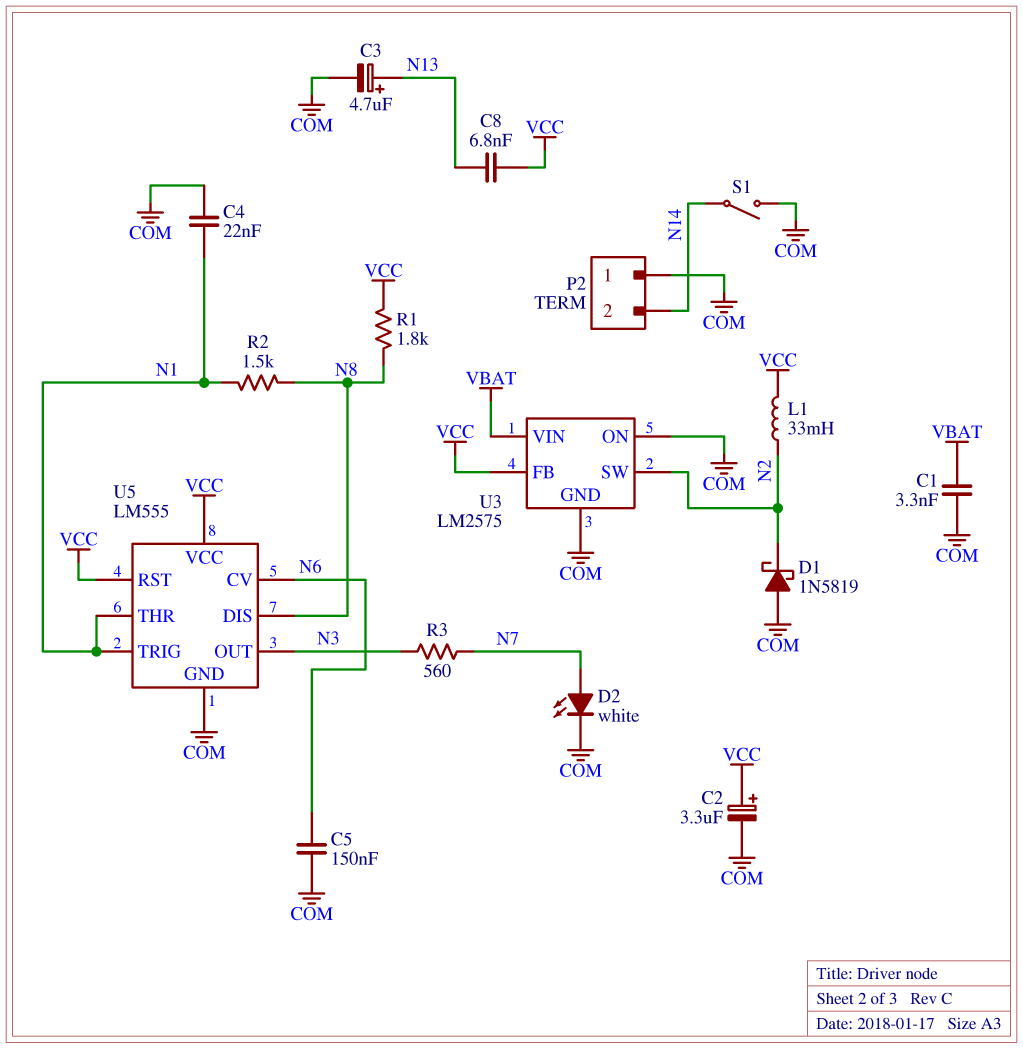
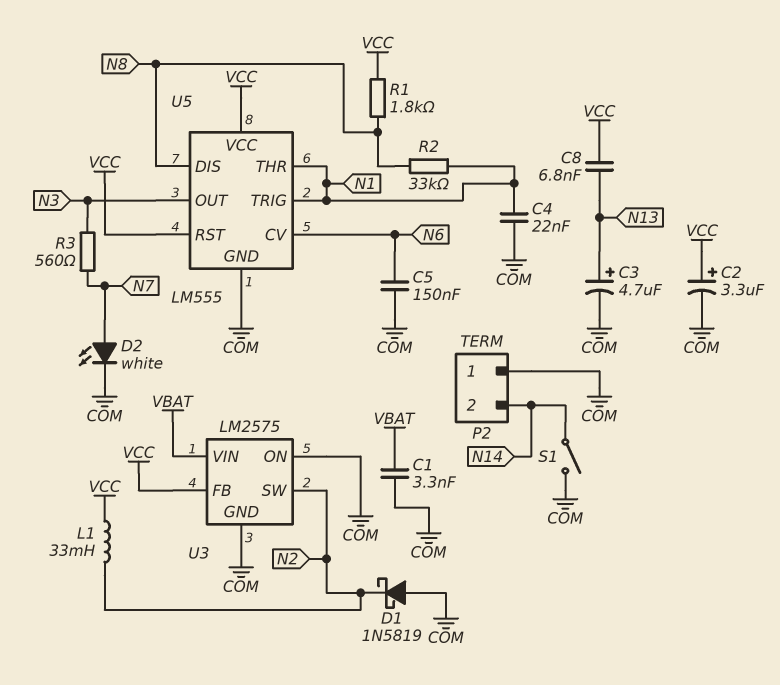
R2: 1.5k (N1, N8) -> 33k (N1, N8)

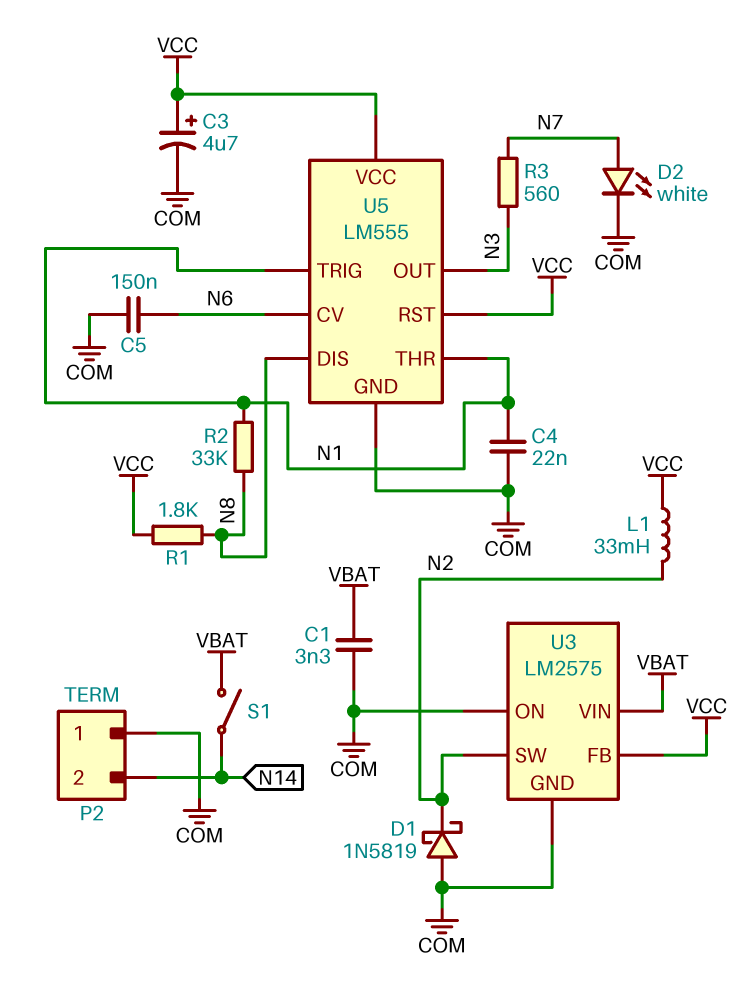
C2: 3.3uF (plus VCC, minus COM) -> none
C3: 4.7uF (plus N13, minus COM) -> 4.7uF (plus VCC, minus COM)
C8: 6.8nF (N13, VCC) -> none
S1: switch (COM, N14) -> switch (N14, VBAT)

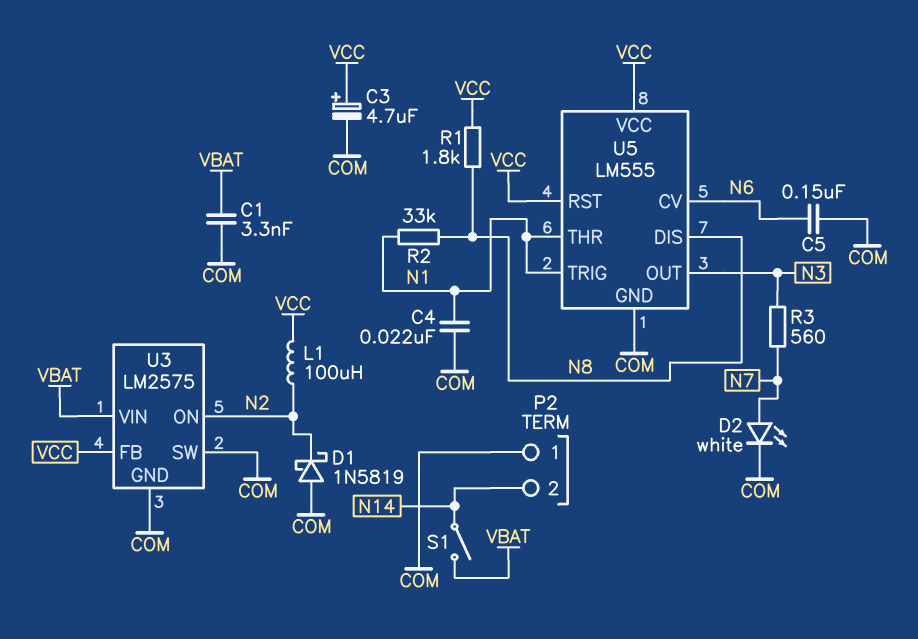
L1: 33mH (N2, VCC) -> 100uH (N2, VCC)
U3 pin ON: COM -> N2
U3 pin SW: N2 -> COM

